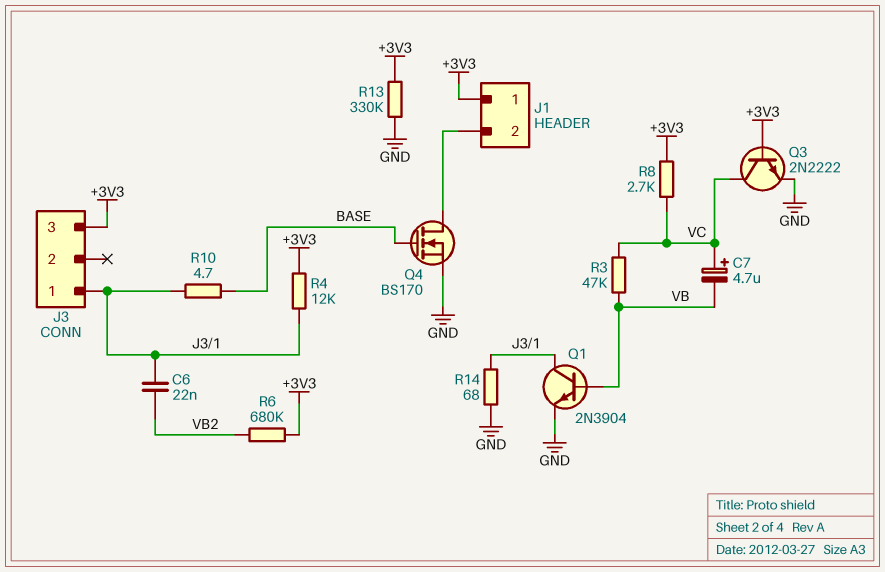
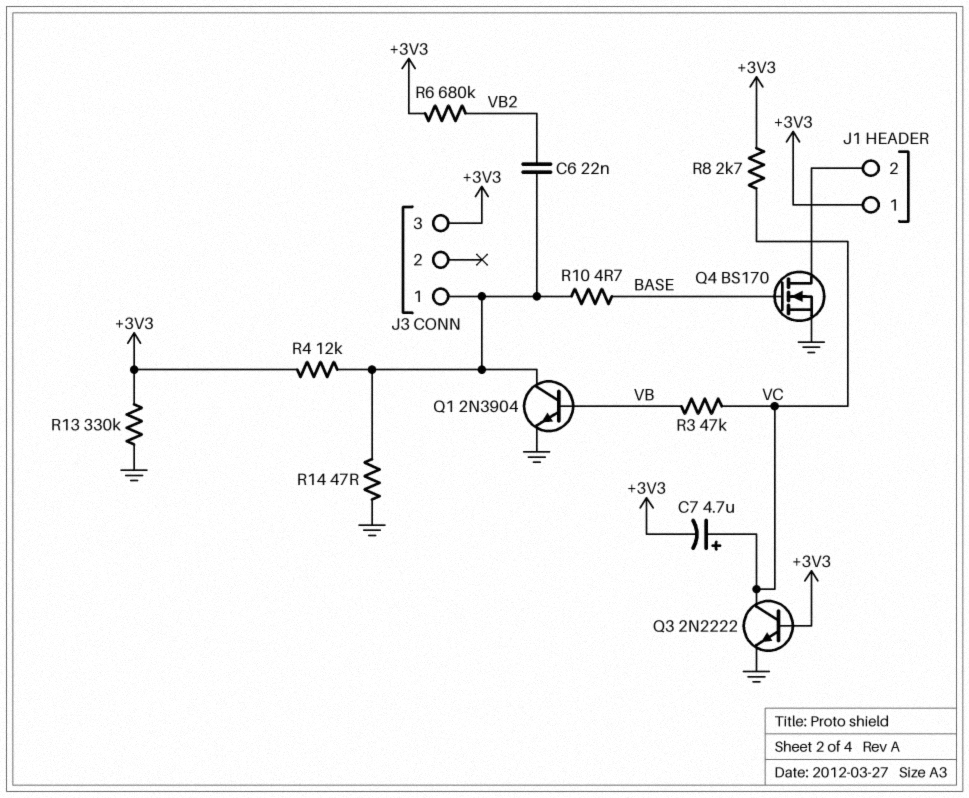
C7: 4.7uF (plus VC, minus VB) -> 4.7uF (plus VC, minus +3V3)
R14: 68 (GND, J3/1) -> 47 (GND, J3/1)

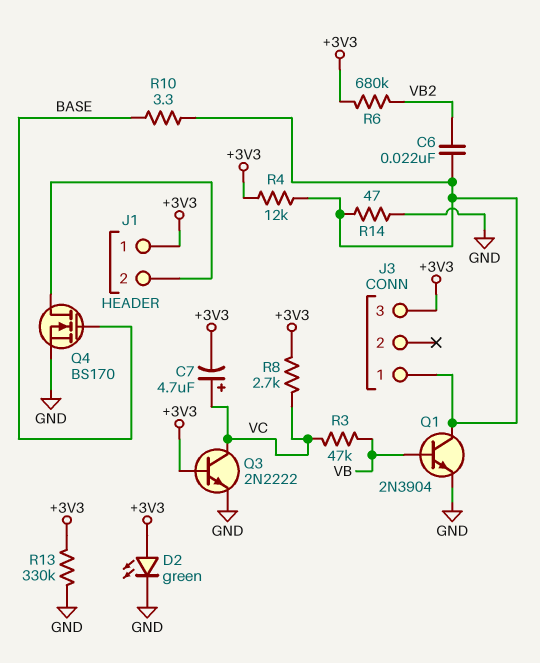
D2: none -> LED green (A +3V3, K GND)
R10: 4.7 (BASE, J3/1) -> 3.3 (BASE, J3/1)

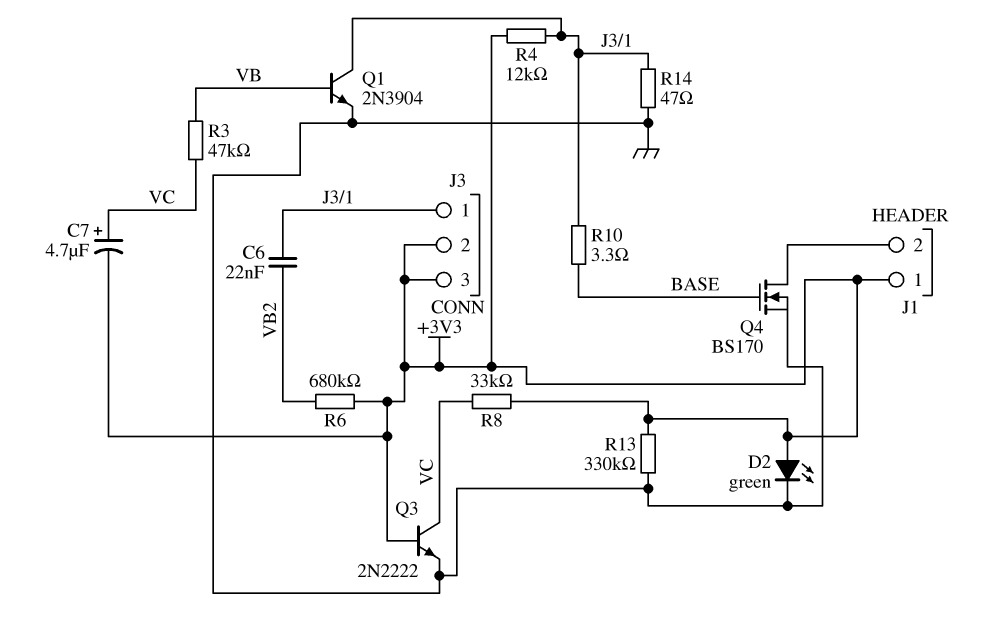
J3 pin 2: none -> +3V3
R8: 2.7k (+3V3, VC) -> 33k (+3V3, VC)

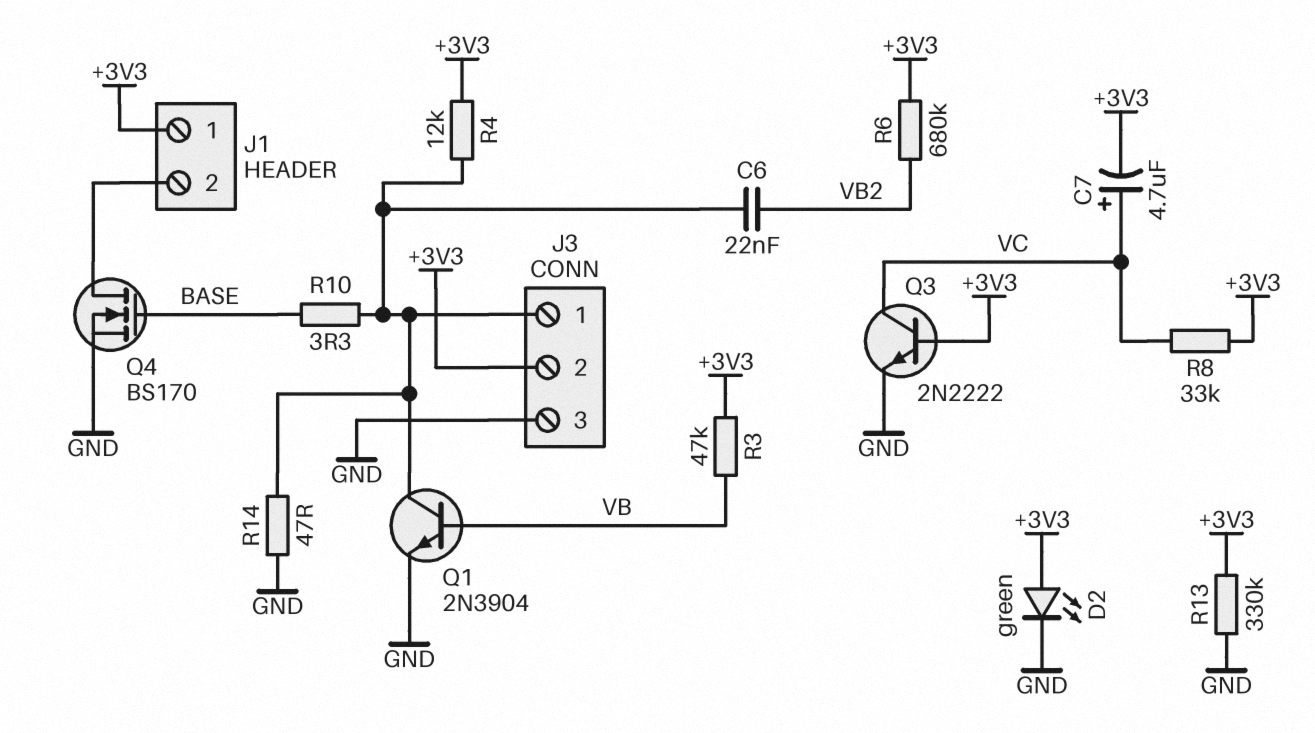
J3 pin 3: +3V3 -> GND
R3: 47k (VB, VC) -> 47k (+3V3, VB)

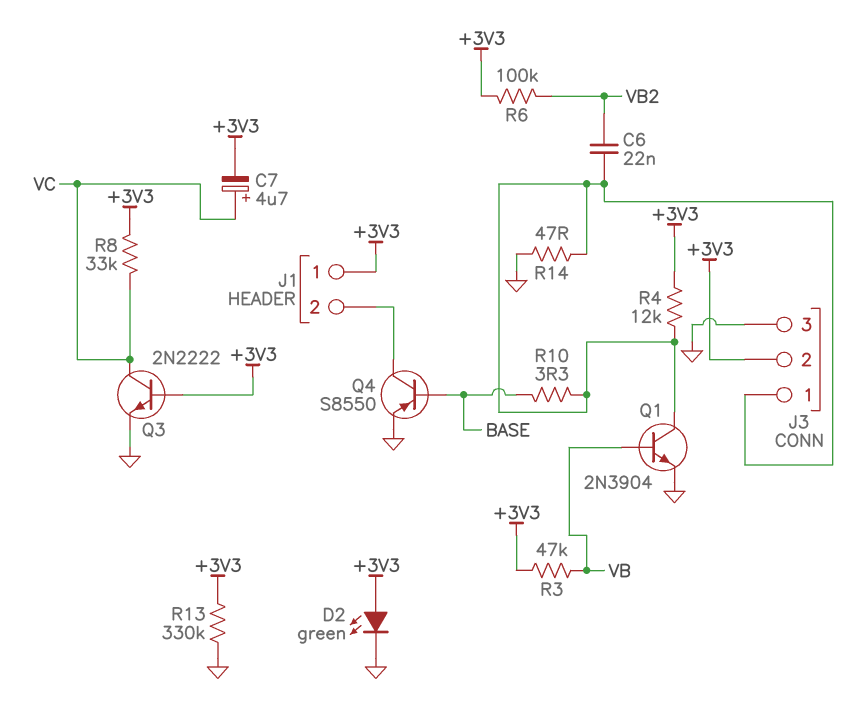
Q4: NMOS BS170 (G BASE, D J1/2, S GND) -> PNP S8550 (B BASE, C J1/2, E GND)
R6: 680k (+3V3, VB2) -> 100k (+3V3, VB2)

